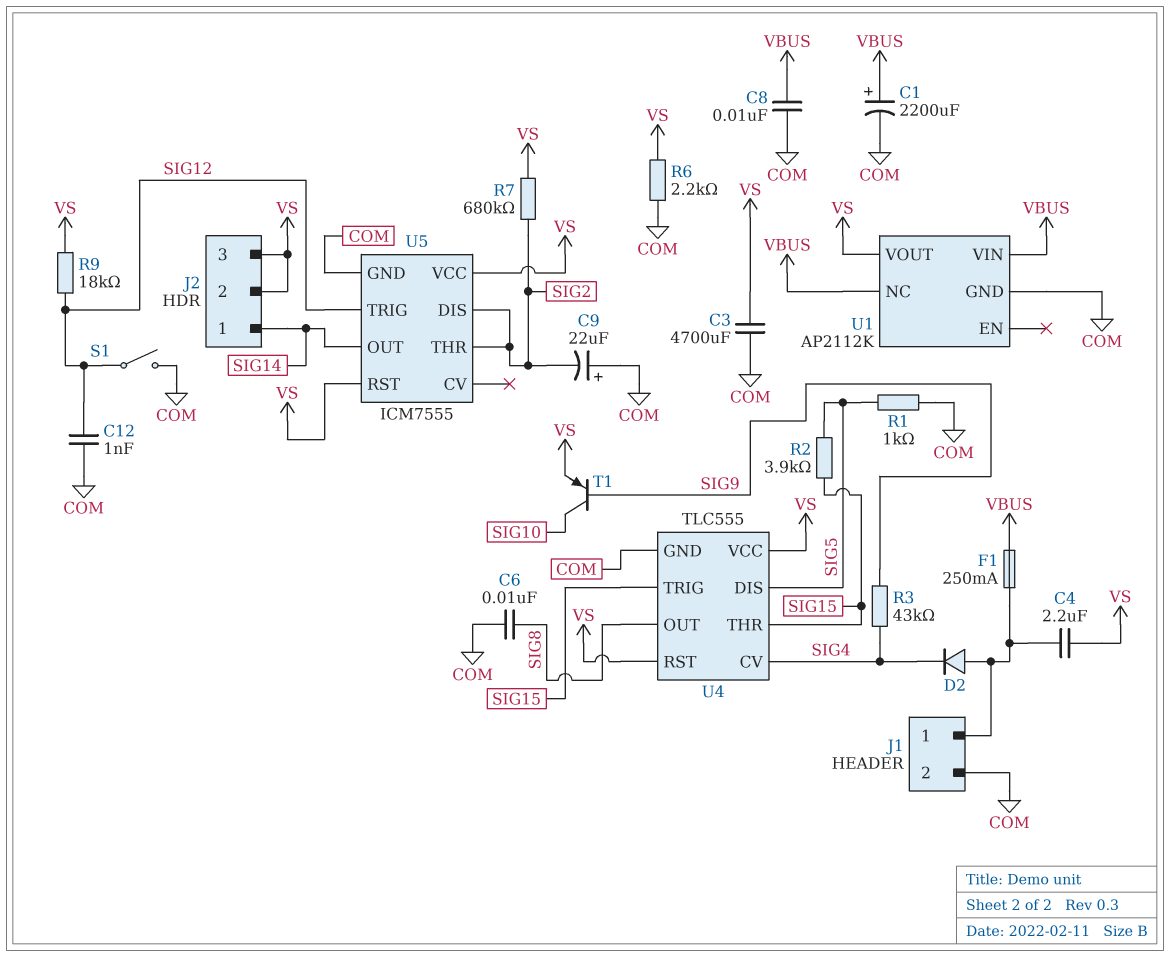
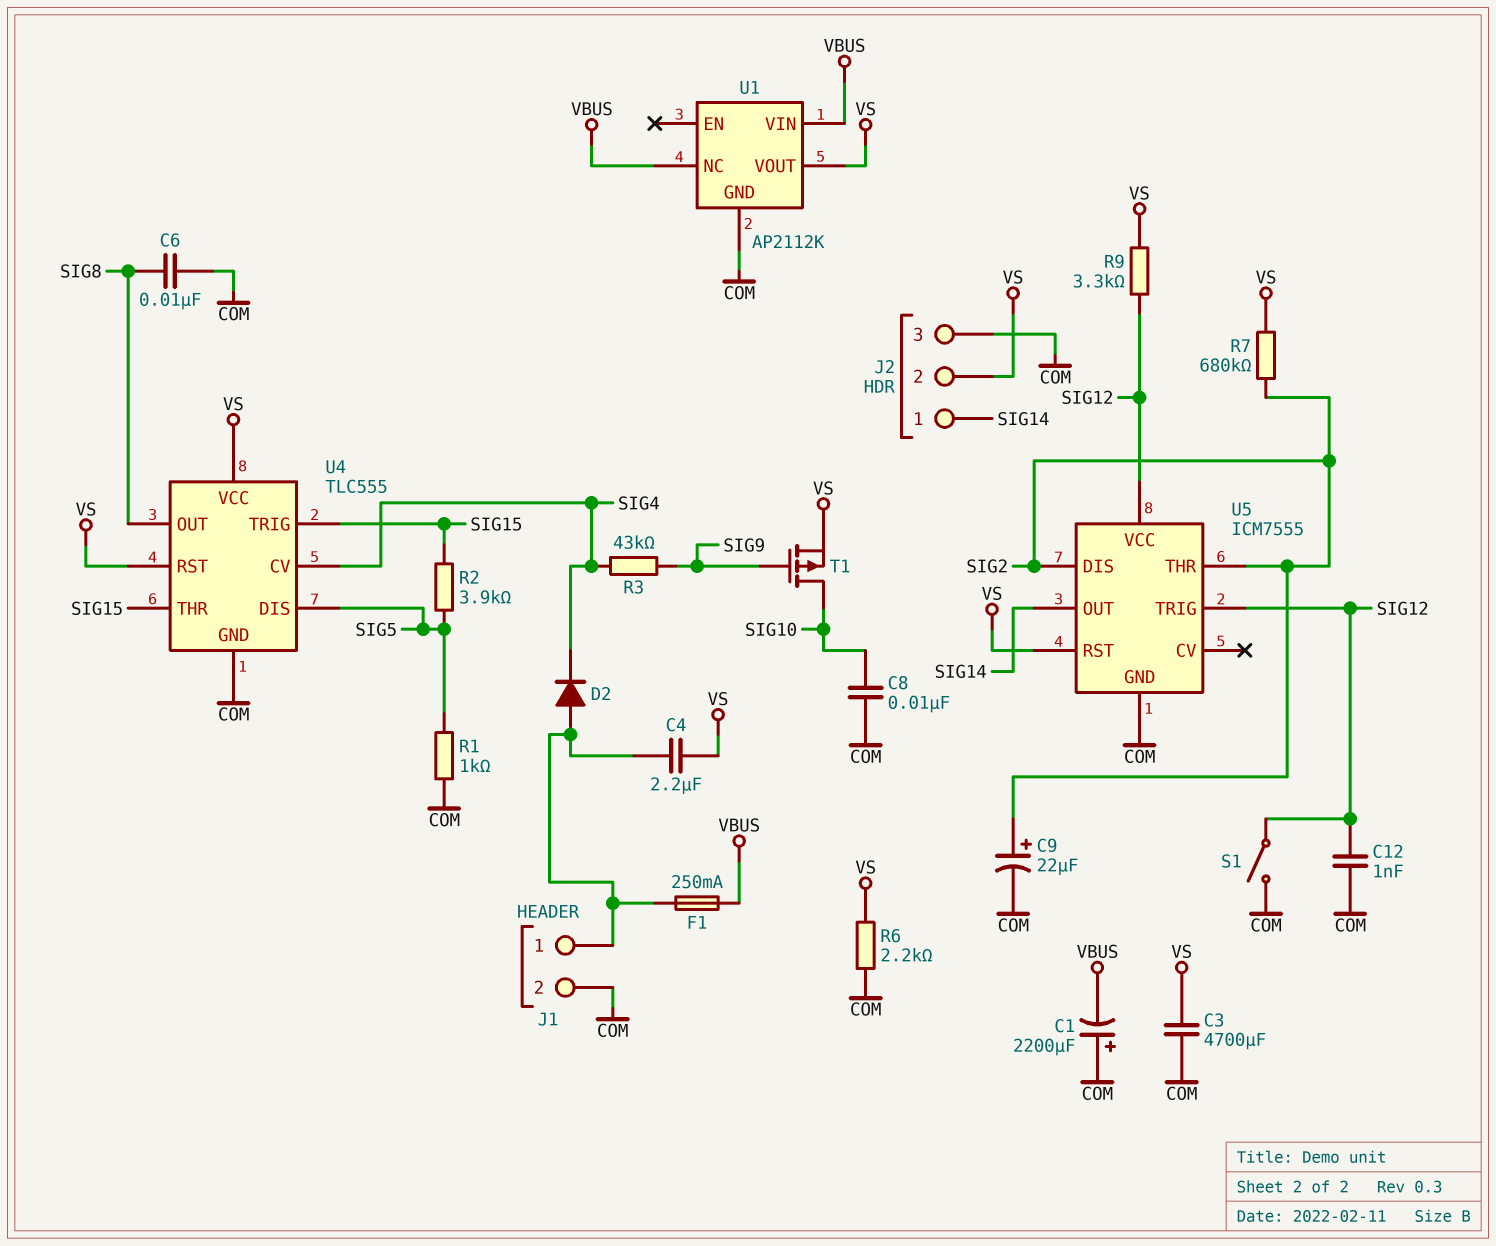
C1: 2200uF (plus VBUS, minus COM) -> 2200uF (plus COM, minus VBUS)
C8: 10nF (COM, VBUS) -> 10nF (COM, SIG10)
C9: 22uF (plus COM, minus SIG2) -> 22uF (plus SIG2, minus COM)
J2 pin 3: VS -> COM
R9: 18k (SIG12, VS) -> 3.3k (SIG12, VS)
T1: PNP (B SIG9, C SIG10, E VS) -> PMOS (G SIG9, D SIG10, S VS)
U5 pin VCC: VS -> SIG12

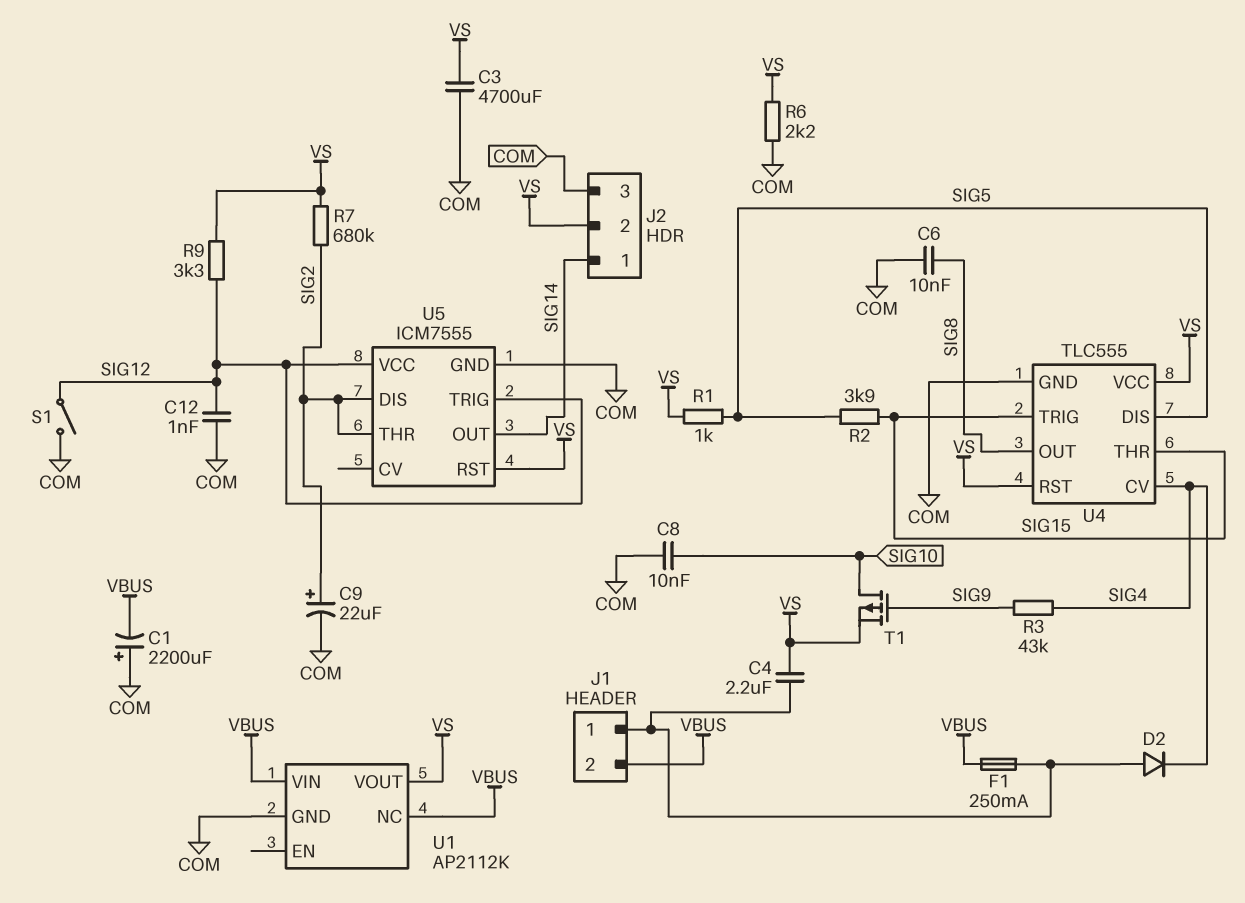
J1 pin 2: COM -> VBUS
R1: 1k (COM, SIG5) -> 1k (SIG5, VS)

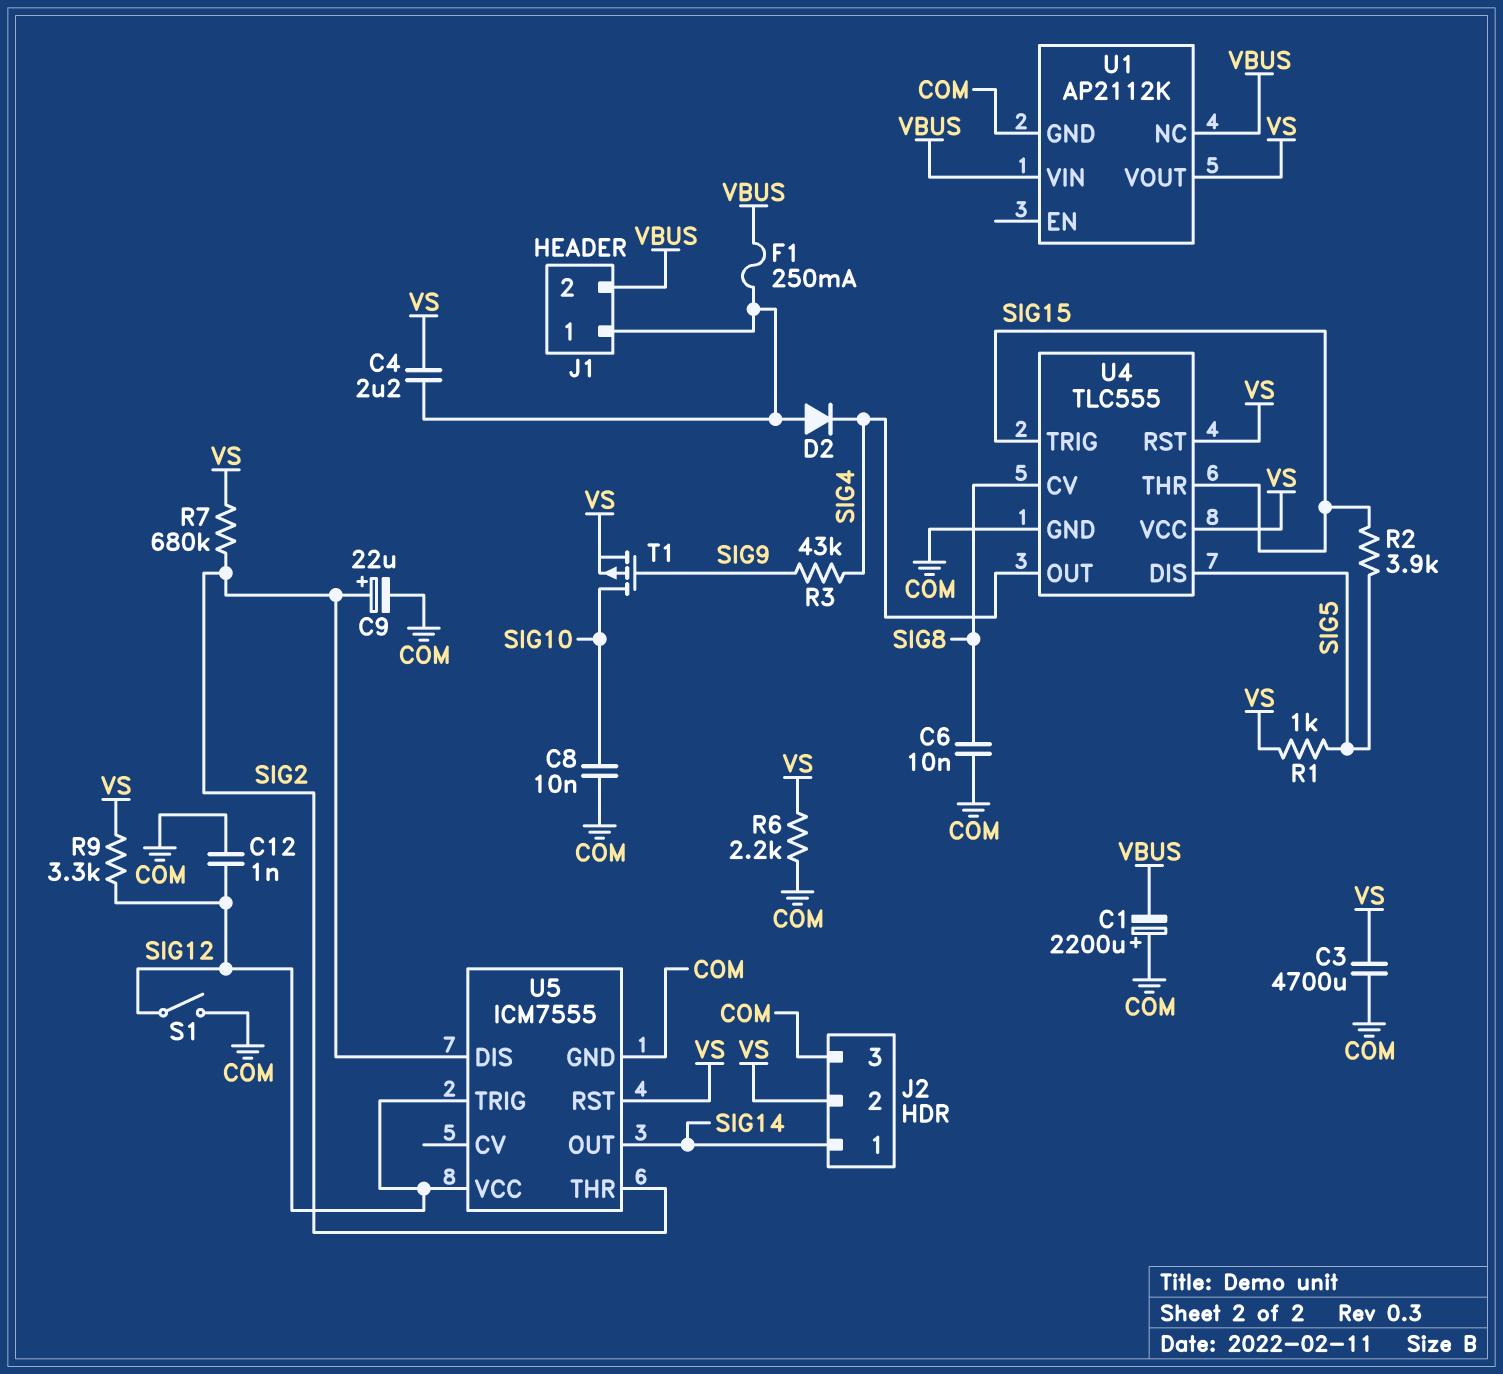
U4 pin CV: SIG4 -> SIG8
U4 pin OUT: SIG8 -> SIG4

